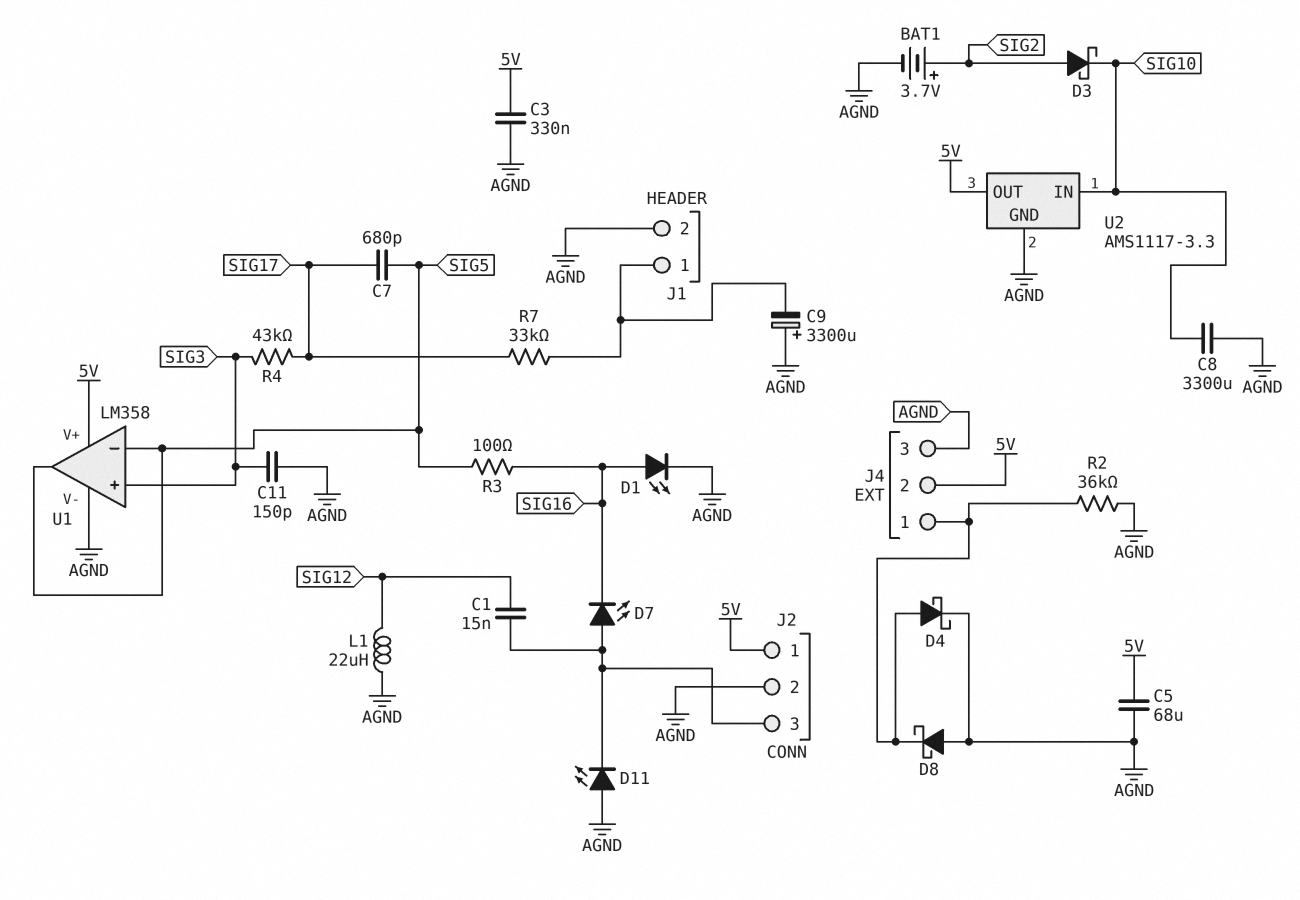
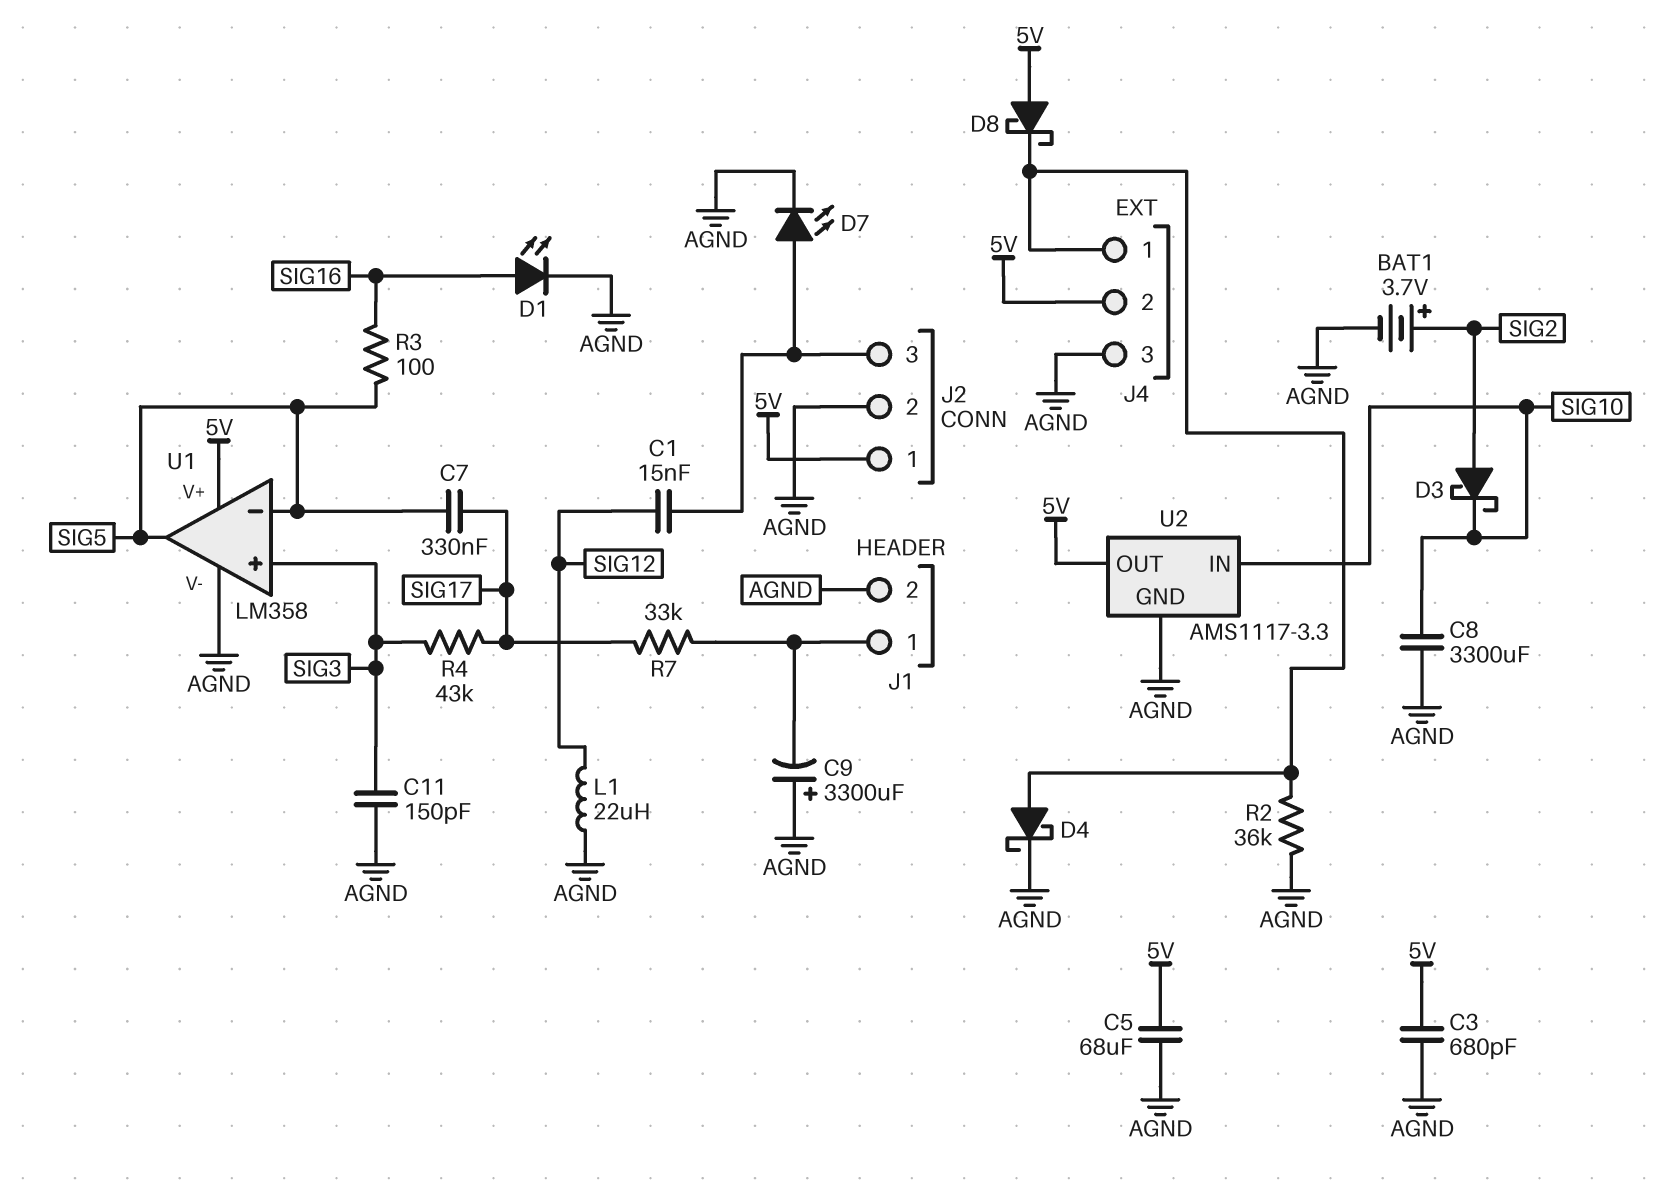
C3: 330nF (5V, AGND) -> 680pF (5V, AGND)
C7: 680pF (SIG5, SIG17) -> 330nF (SIG5, SIG17)
D7: LED (A J2/3, K SIG16) -> LED (A J2/3, K AGND)
D8: schottky (A AGND, K J4/1) -> schottky (A 5V, K J4/1)
D11: LED (A AGND, K J2/3) -> none

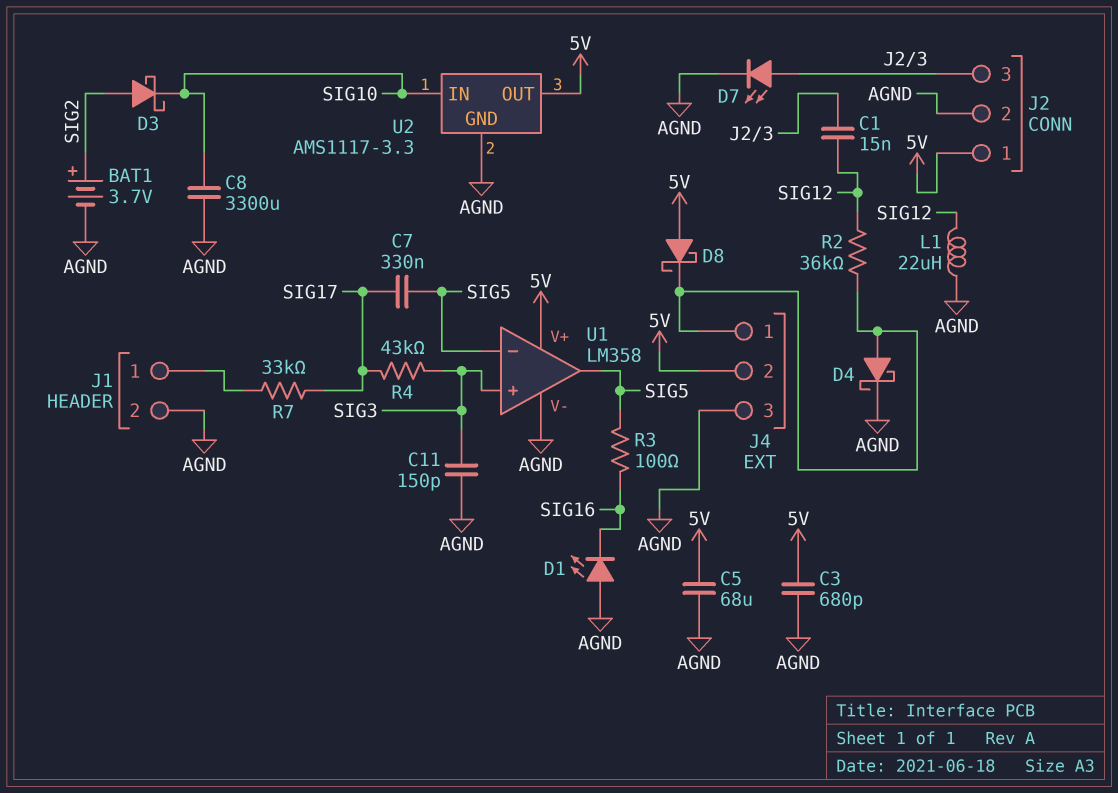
C9: 3300uF (plus AGND, minus J1/1) -> none
D1: LED (A SIG16, K AGND) -> LED (A AGND, K SIG16)
R2: 36k (AGND, J4/1) -> 36k (J4/1, SIG12)

